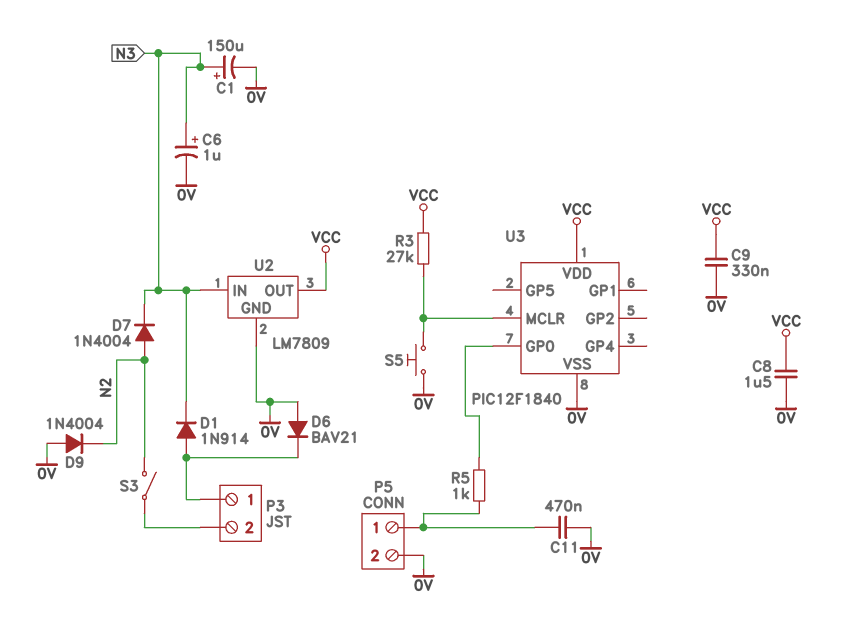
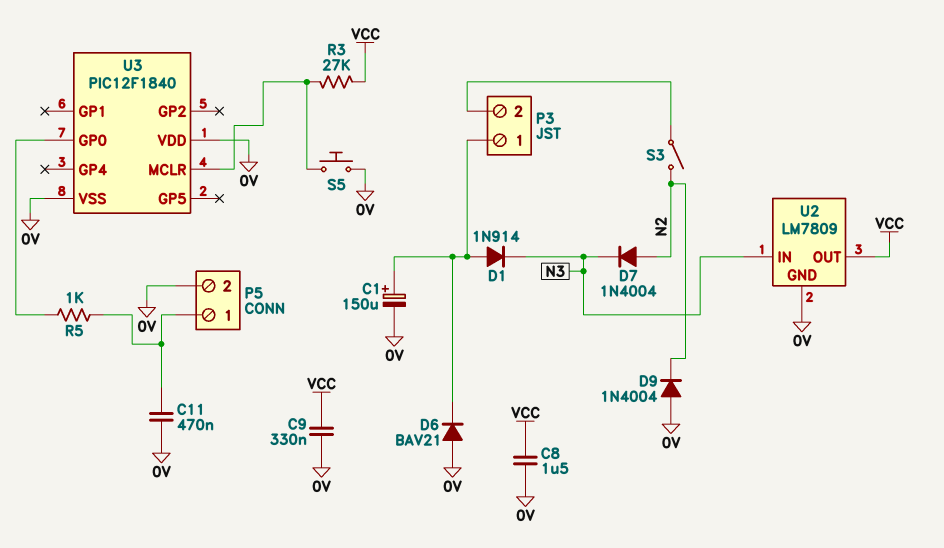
C1: 150uF (plus N3, minus 0V) -> 150uF (plus P3/1, minus 0V)
C6: 1uF (plus N3, minus 0V) -> none
U3 pin VDD: VCC -> 0V

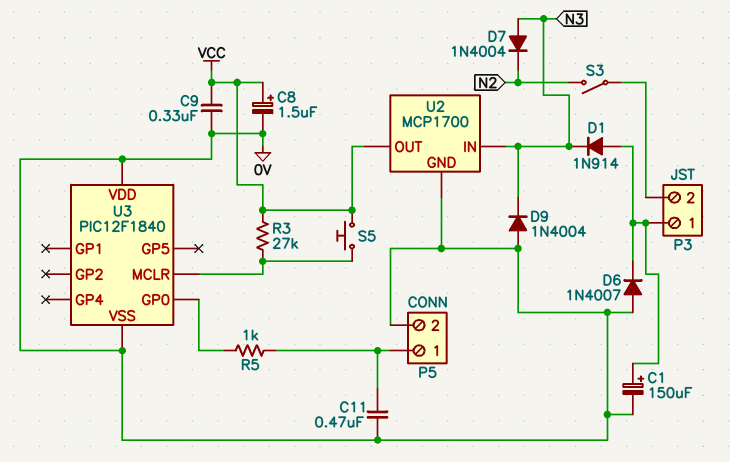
C8: 1.5uF (0V, VCC) -> 1.5uF (plus VCC, minus 0V)
D6: diode BAV21 (A 0V, K P3/1) -> diode 1N4007 (A 0V, K P3/1)
D7: diode 1N4004 (A N2, K N3) -> diode 1N4004 (A N3, K N2)
D9: diode 1N4004 (A 0V, K N2) -> diode 1N4004 (A 0V, K N3)
S5: button (0V, U3/MCLR) -> button (U3/MCLR, VCC)
U2: LM7809 -> MCP1700

